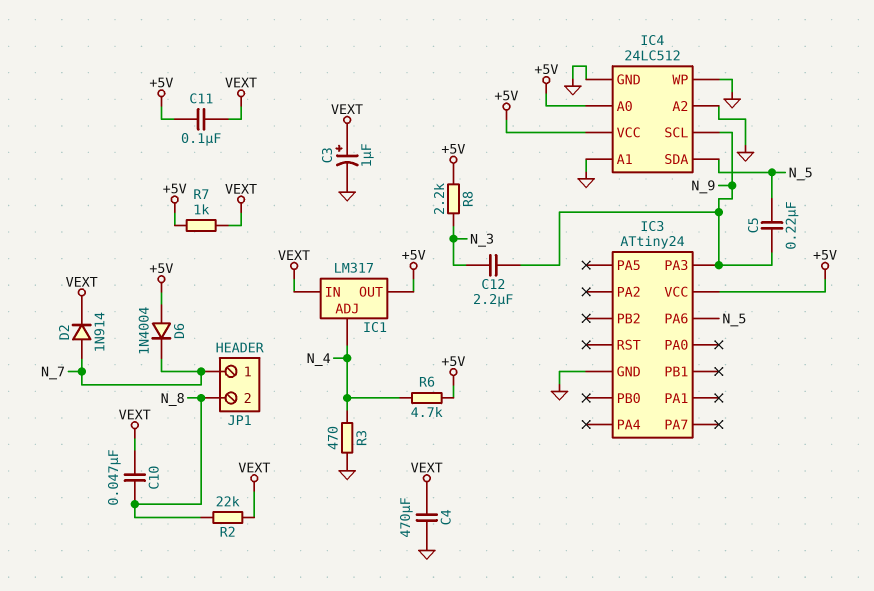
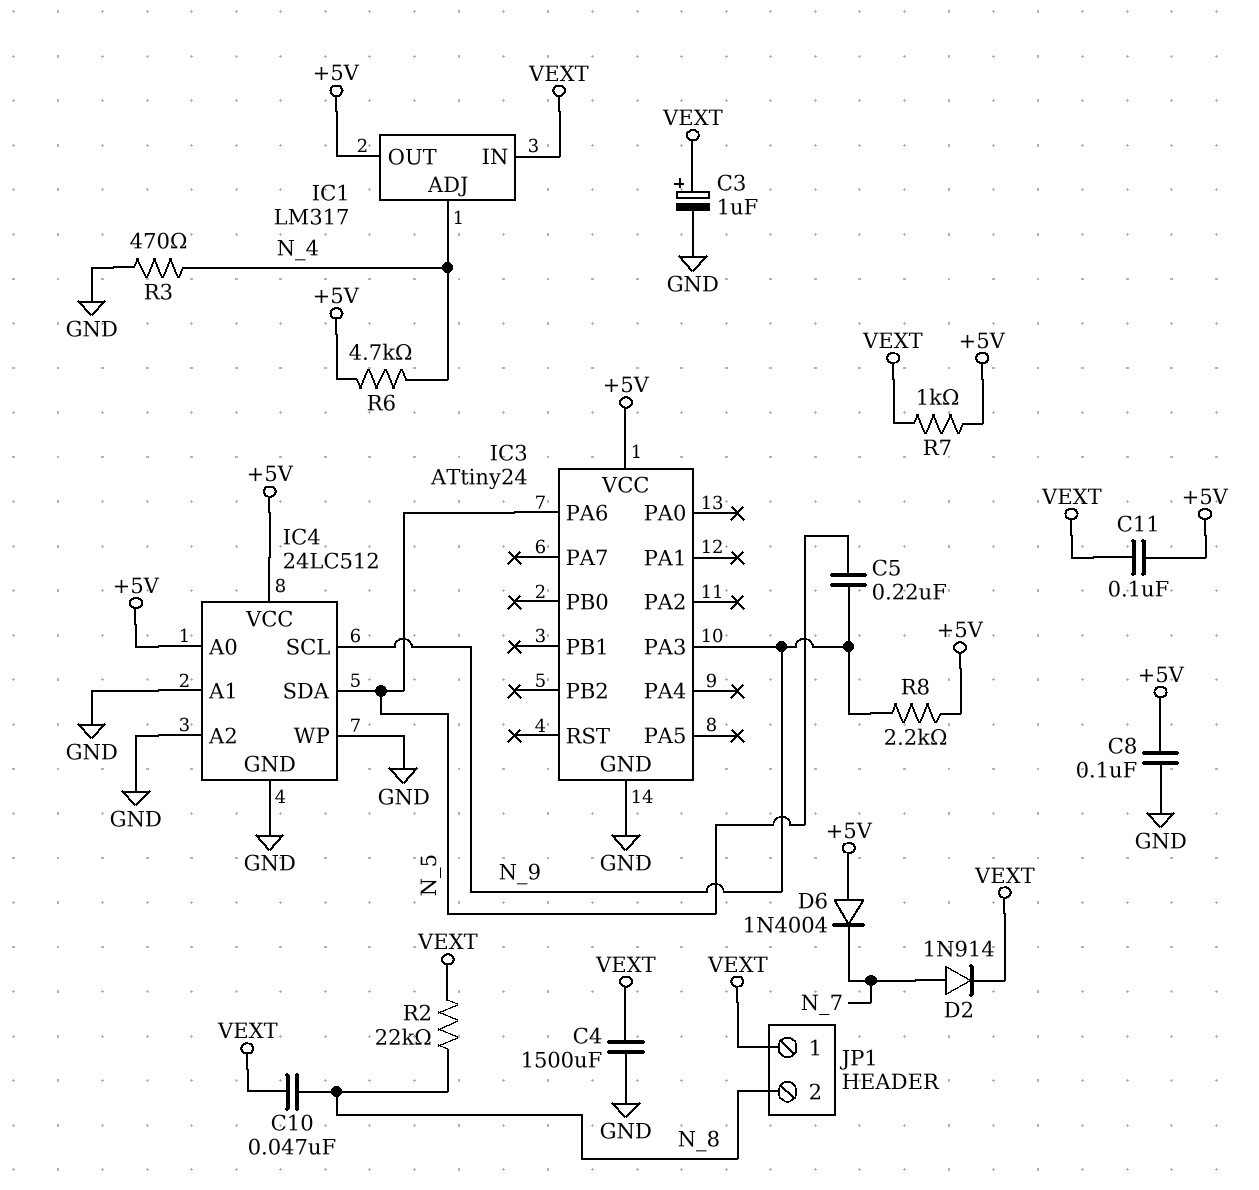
C4: 470uF (GND, VEXT) -> 1500uF (GND, VEXT)
C8: none -> 100nF (+5V, GND)
C12: 2.2uF (N_3, N_9) -> none
JP1 pin 1: N_7 -> VEXT
R8: 2.2k (+5V, N_3) -> 2.2k (+5V, N_9)

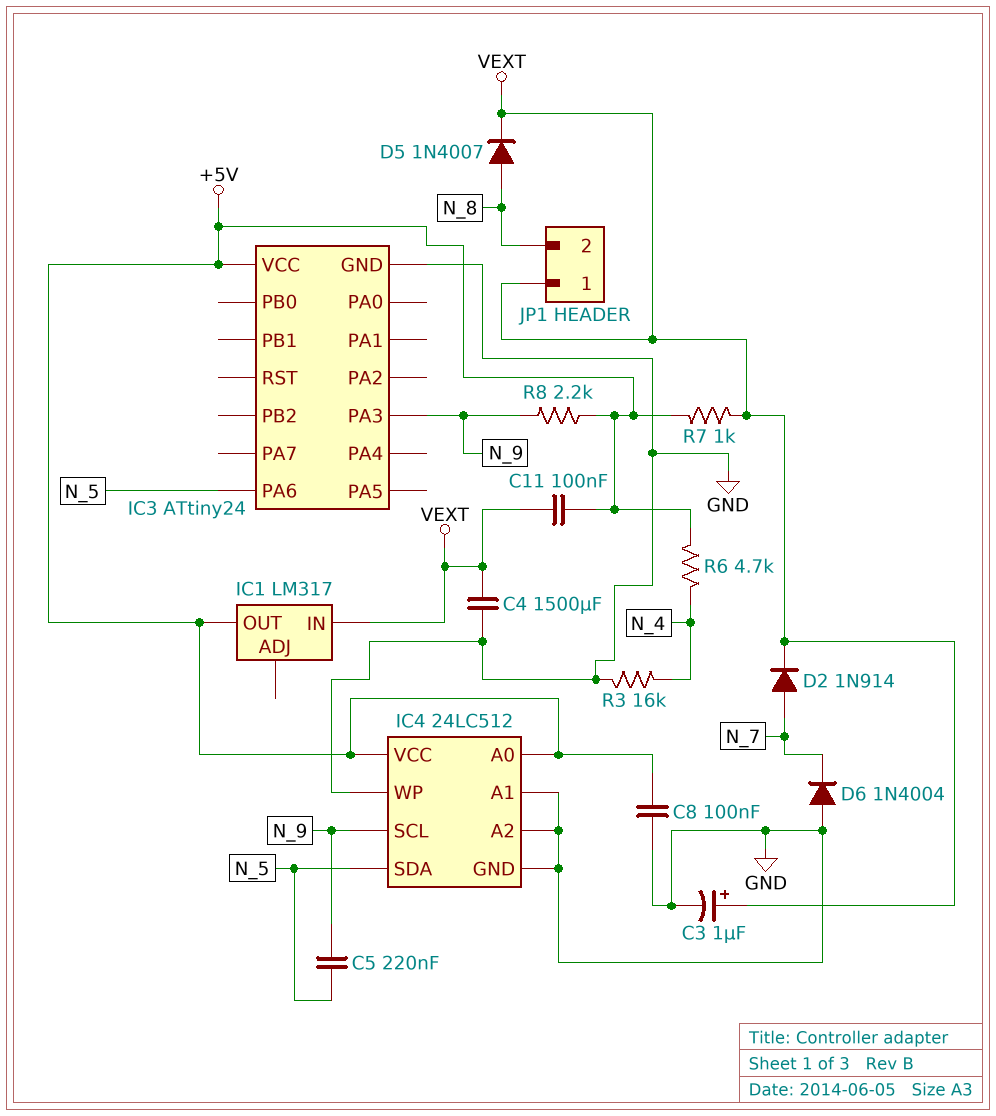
C10: 47nF (N_8, VEXT) -> none
D5: none -> diode 1N4007 (A N_8, K VEXT)
D6: diode 1N4004 (A +5V, K N_7) -> diode 1N4004 (A GND, K N_7)
IC1 pin ADJ: N_4 -> none
R2: 22k (N_8, VEXT) -> none
R3: 470 (GND, N_4) -> 16k (GND, N_4)

